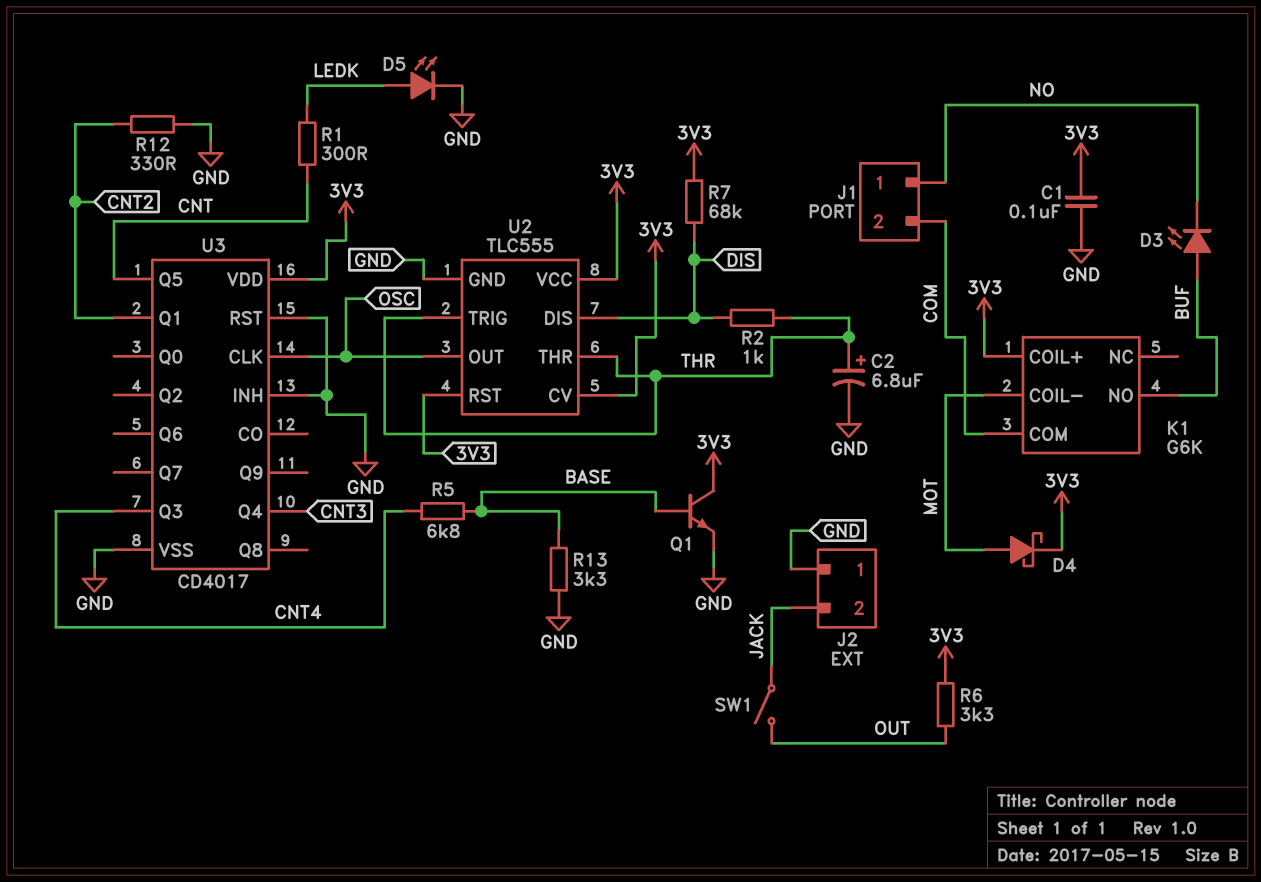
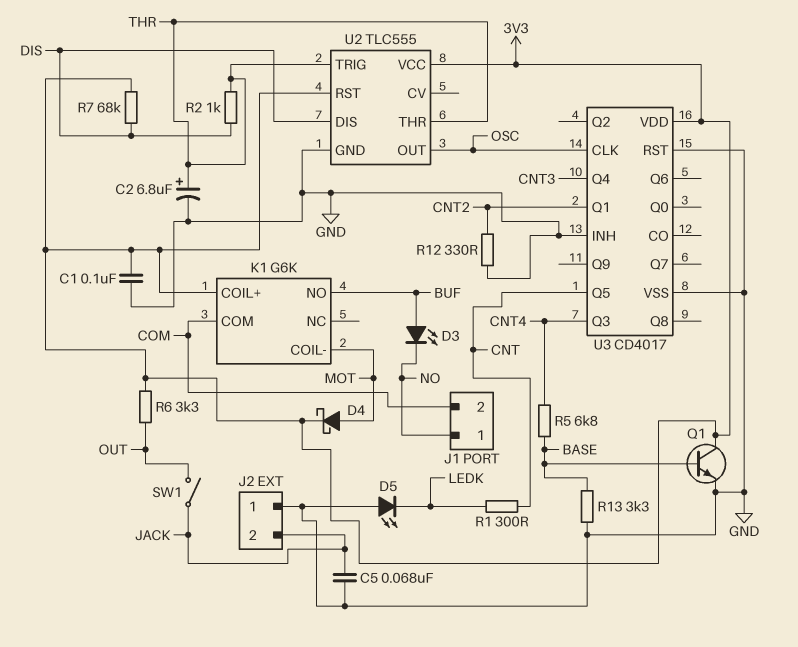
C5: none -> 68nF (GND, JACK)
D5: LED (A LEDK, K GND) -> LED (A GND, K LEDK)
U2 pin CV: 3V3 -> none

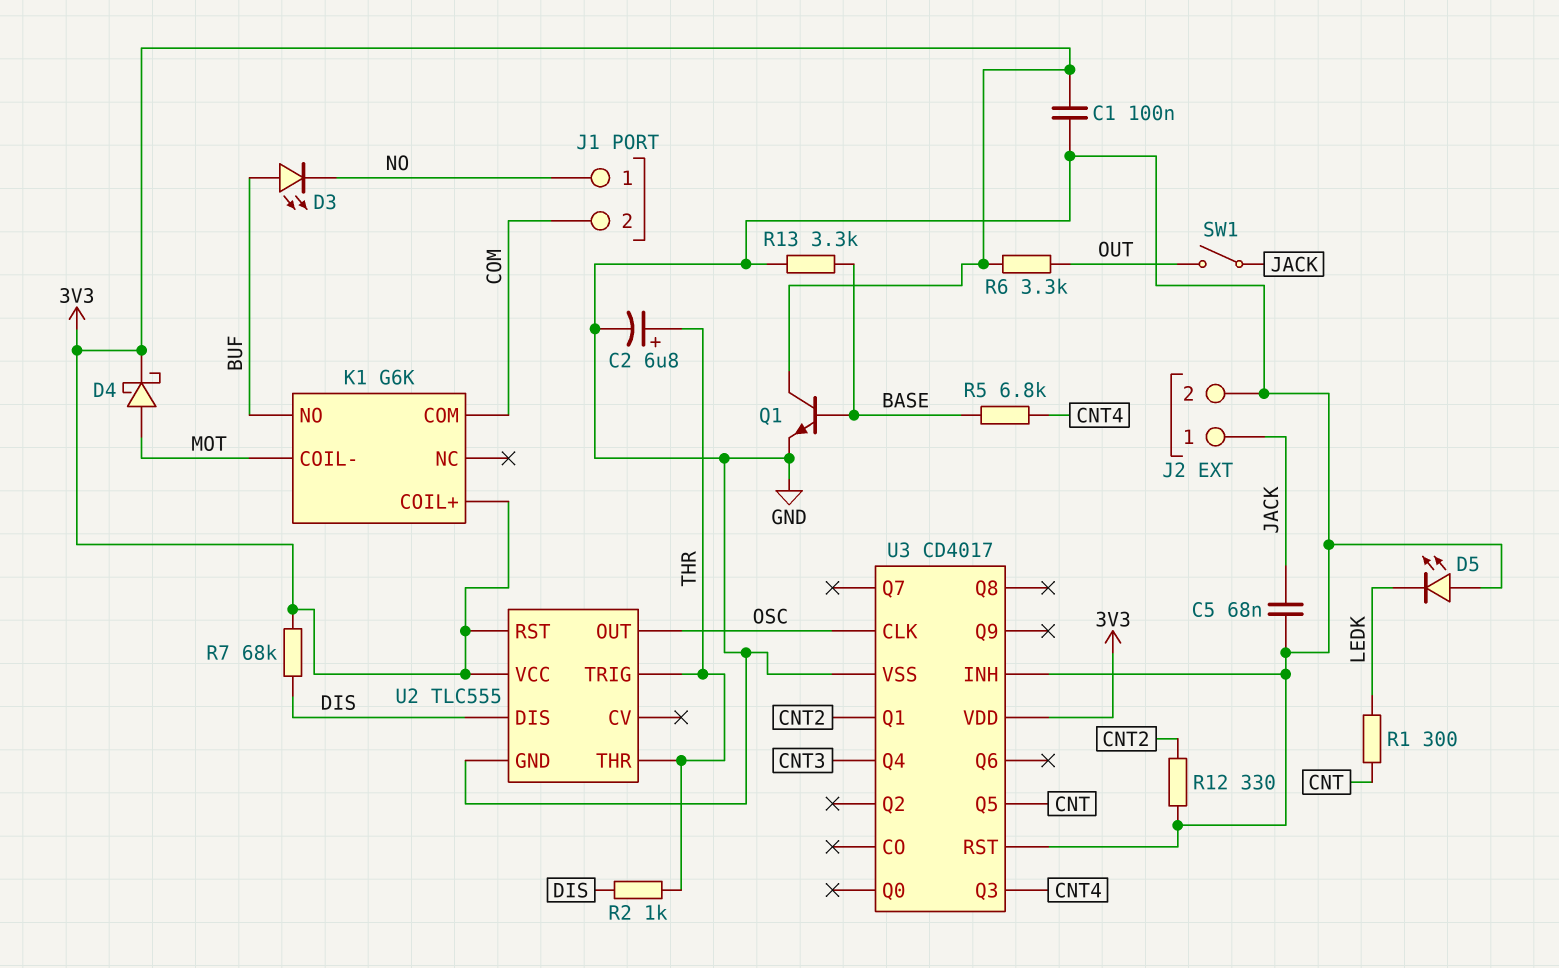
J2 pin 1: GND -> JACK
J2 pin 2: JACK -> GND

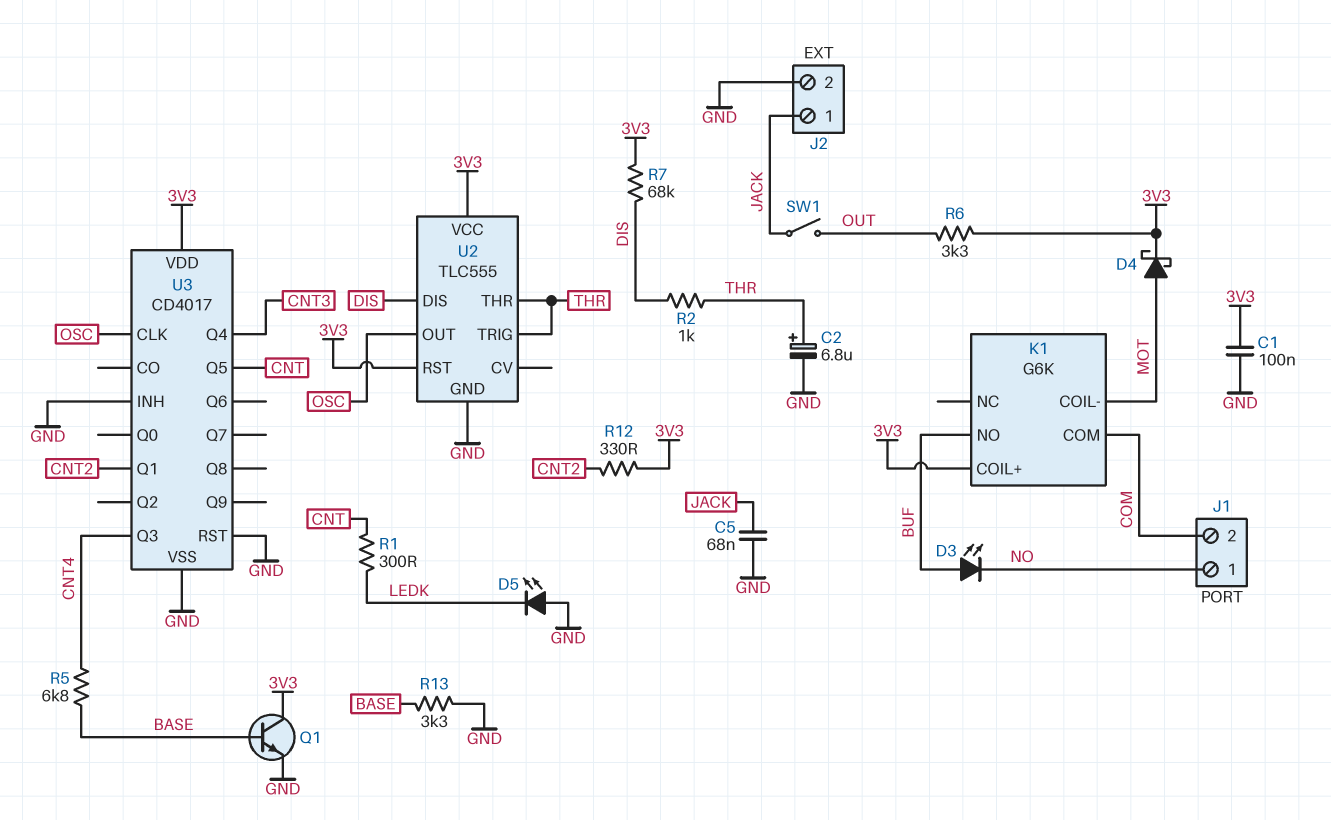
R12: 330 (CNT2, GND) -> 330 (3V3, CNT2)

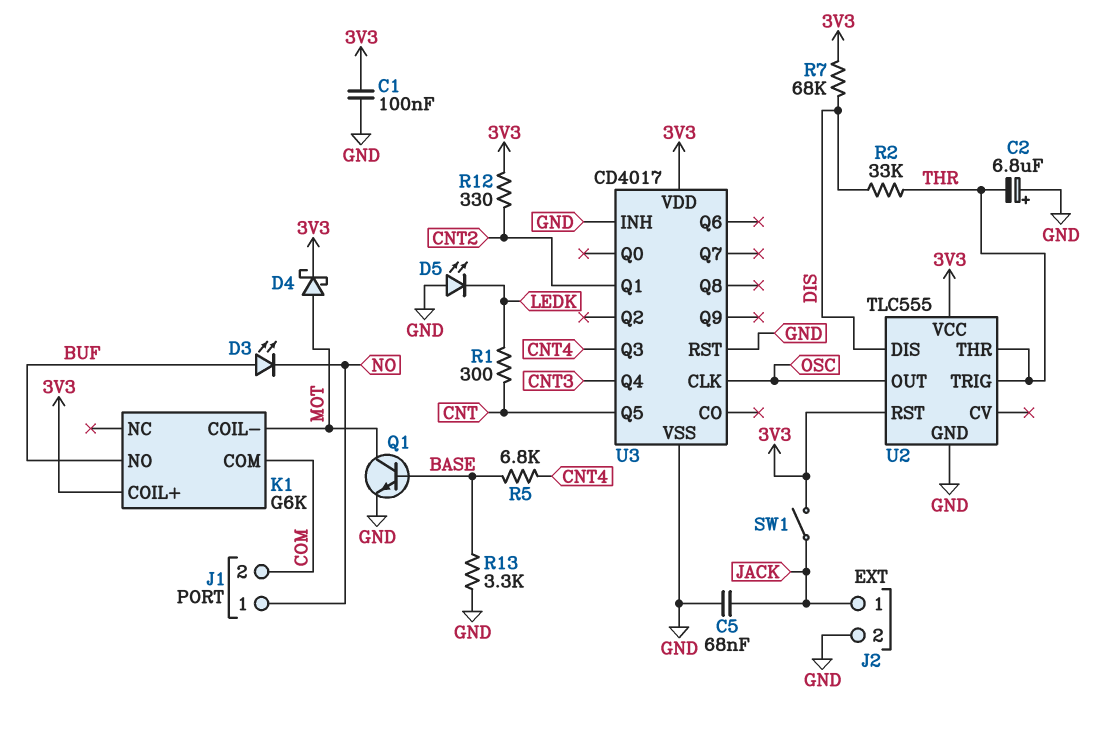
C2: 6.8uF (plus THR, minus GND) -> 6.8uF (plus GND, minus THR)
Q1: NPN (B BASE, C 3V3, E GND) -> NPN (B BASE, C MOT, E GND)
R2: 1k (DIS, THR) -> 33k (DIS, THR)
R6: 3.3k (3V3, OUT) -> none
SW1: switch (JACK, OUT) -> switch (3V3, JACK)

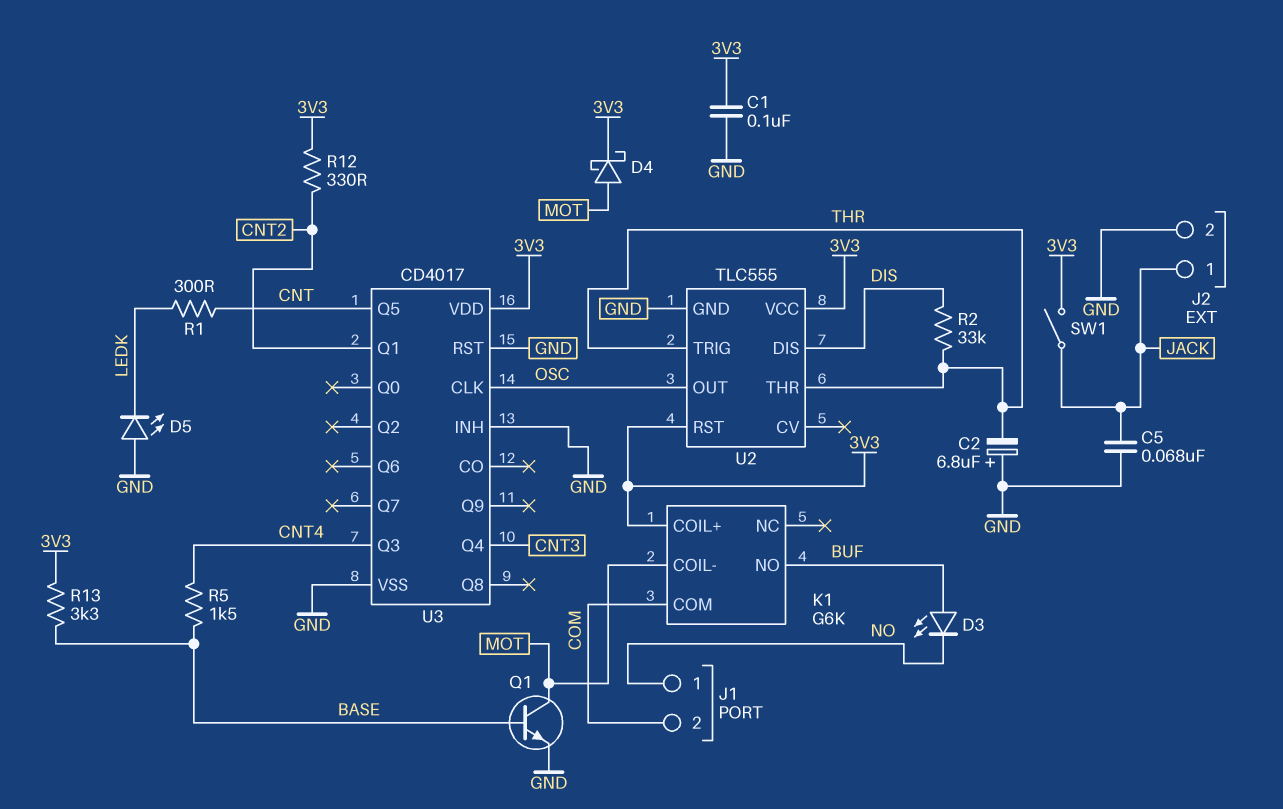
R5: 6.8k (BASE, CNT4) -> 1.5k (BASE, CNT4)
R7: 68k (3V3, DIS) -> none
R13: 3.3k (BASE, GND) -> 3.3k (3V3, BASE)

